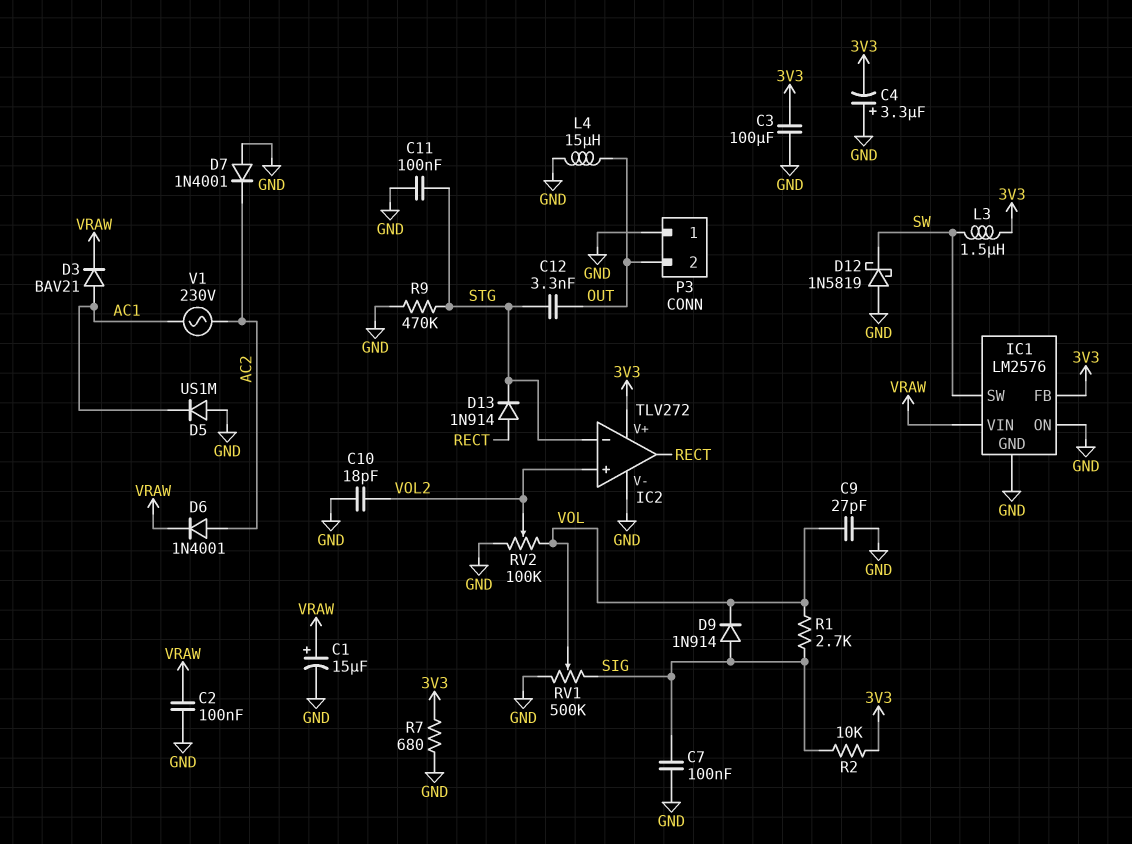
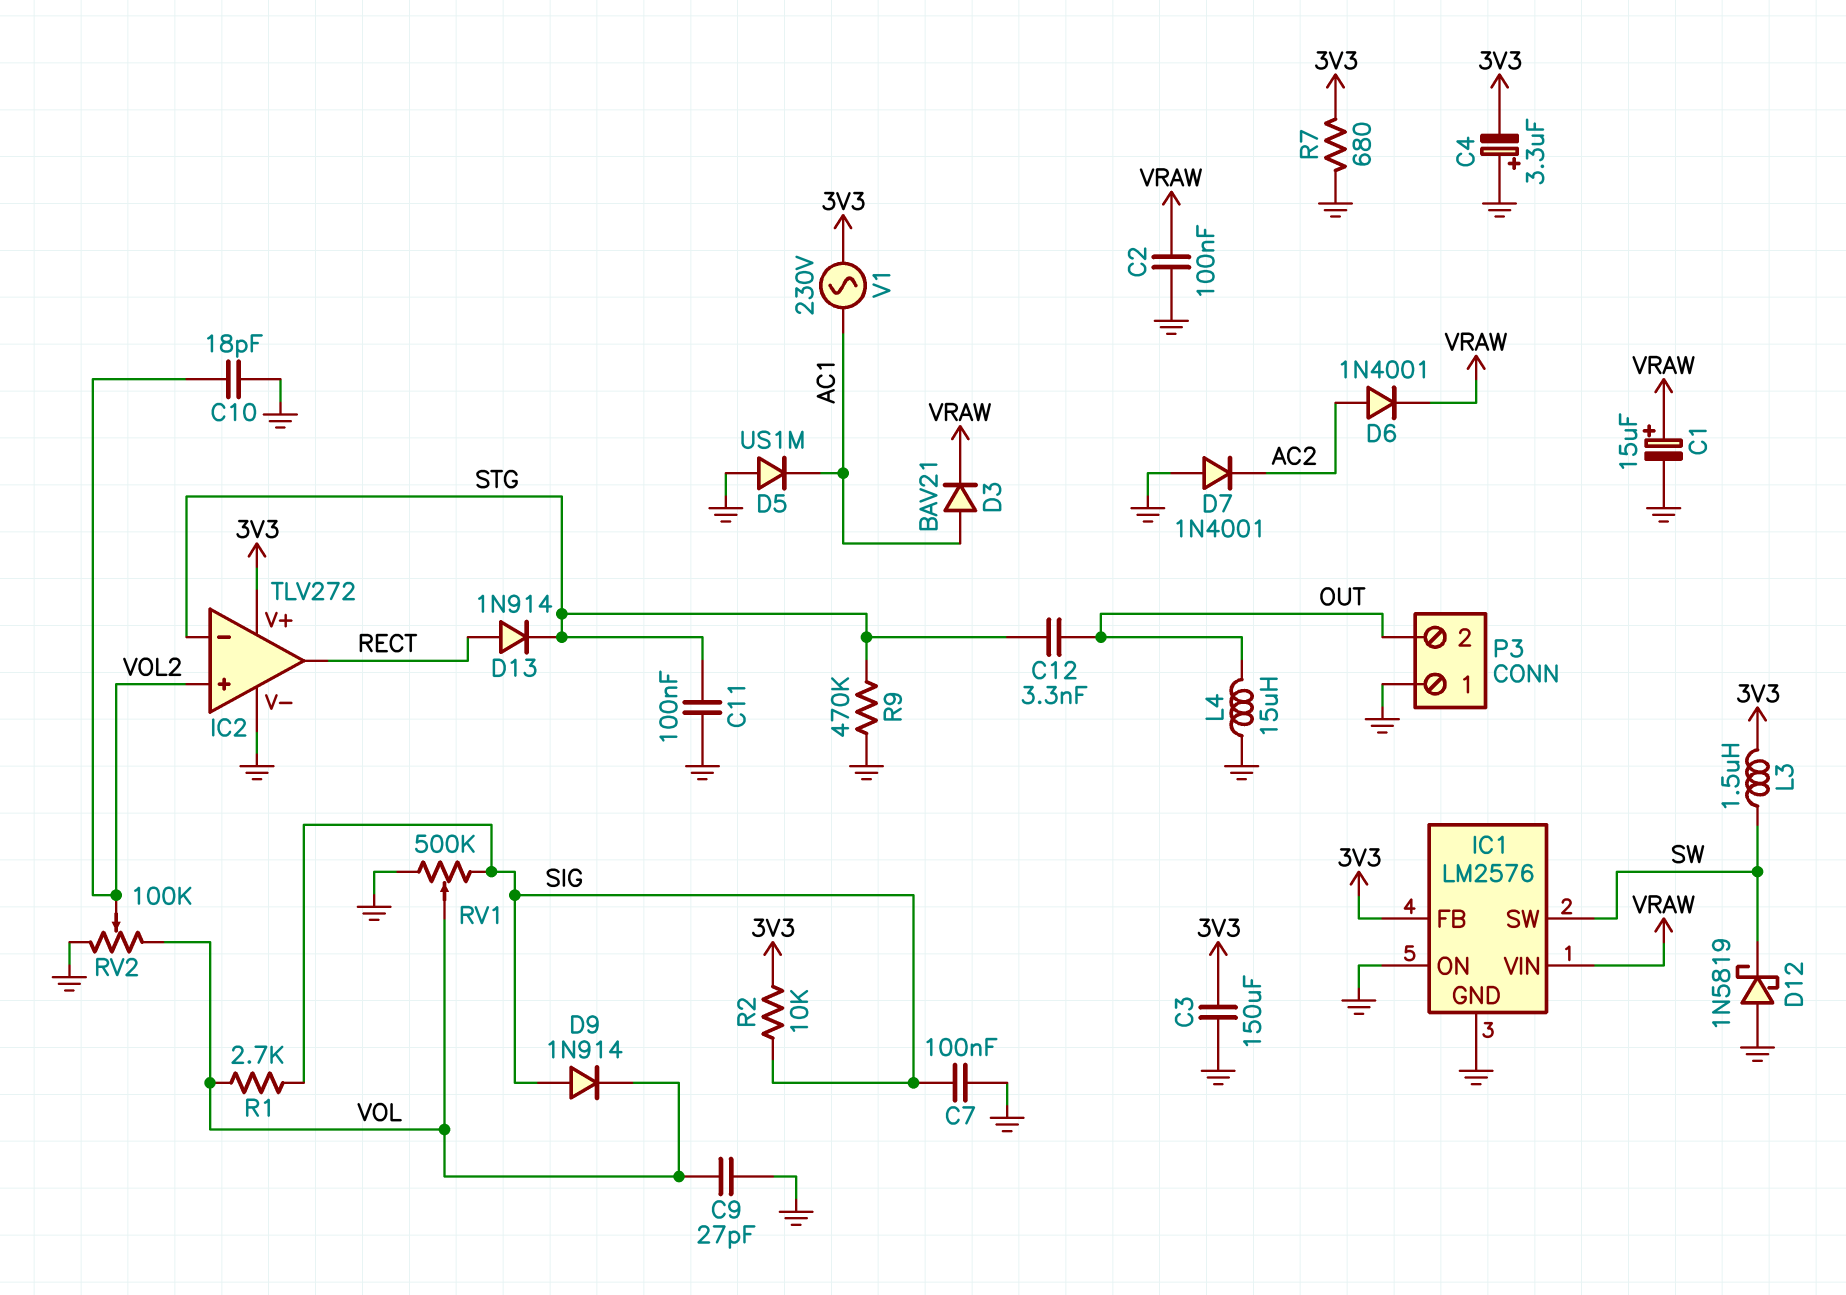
C3: 100uF (3V3, GND) -> 150uF (3V3, GND)
V1: AC 230V (AC1, AC2) -> AC 230V (3V3, AC1)

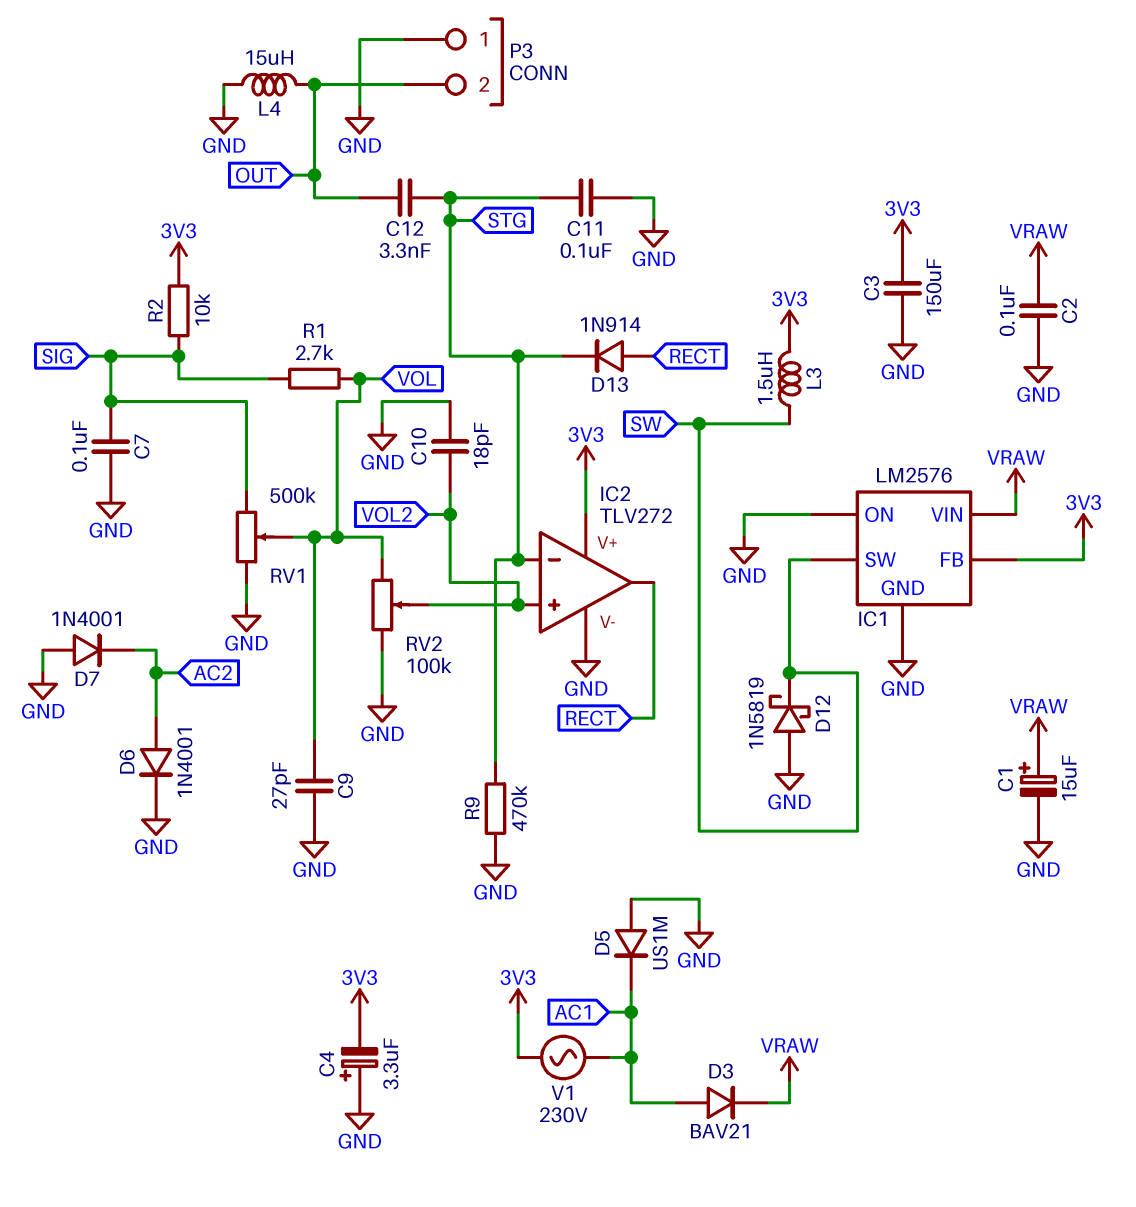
D6: diode 1N4001 (A AC2, K VRAW) -> diode 1N4001 (A AC2, K GND)
D9: diode 1N914 (A SIG, K VOL) -> none
R7: 680 (3V3, GND) -> none

